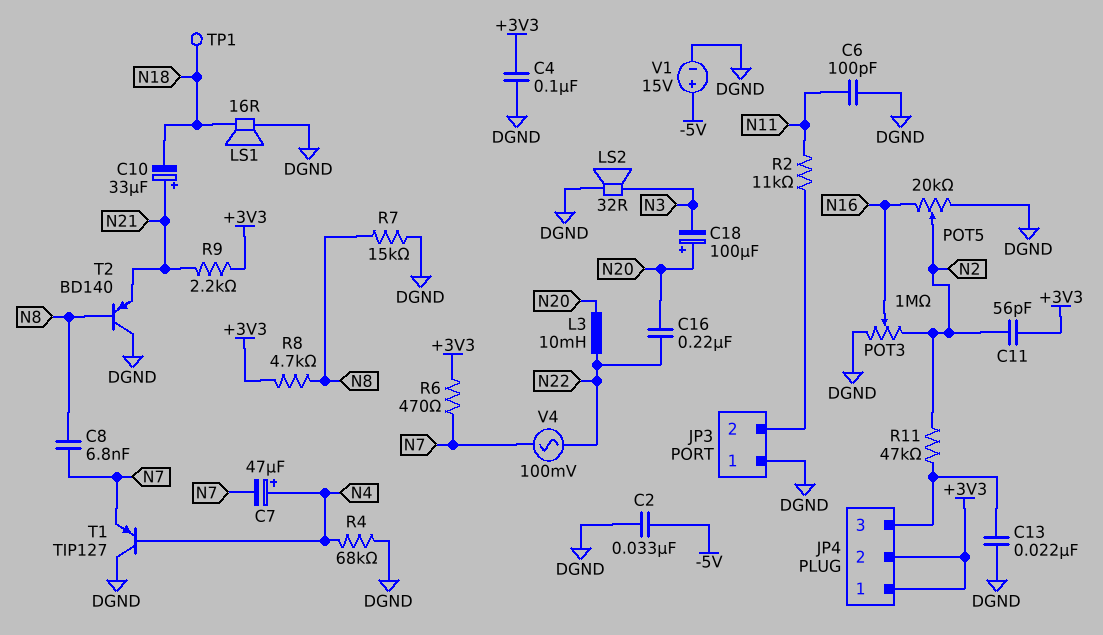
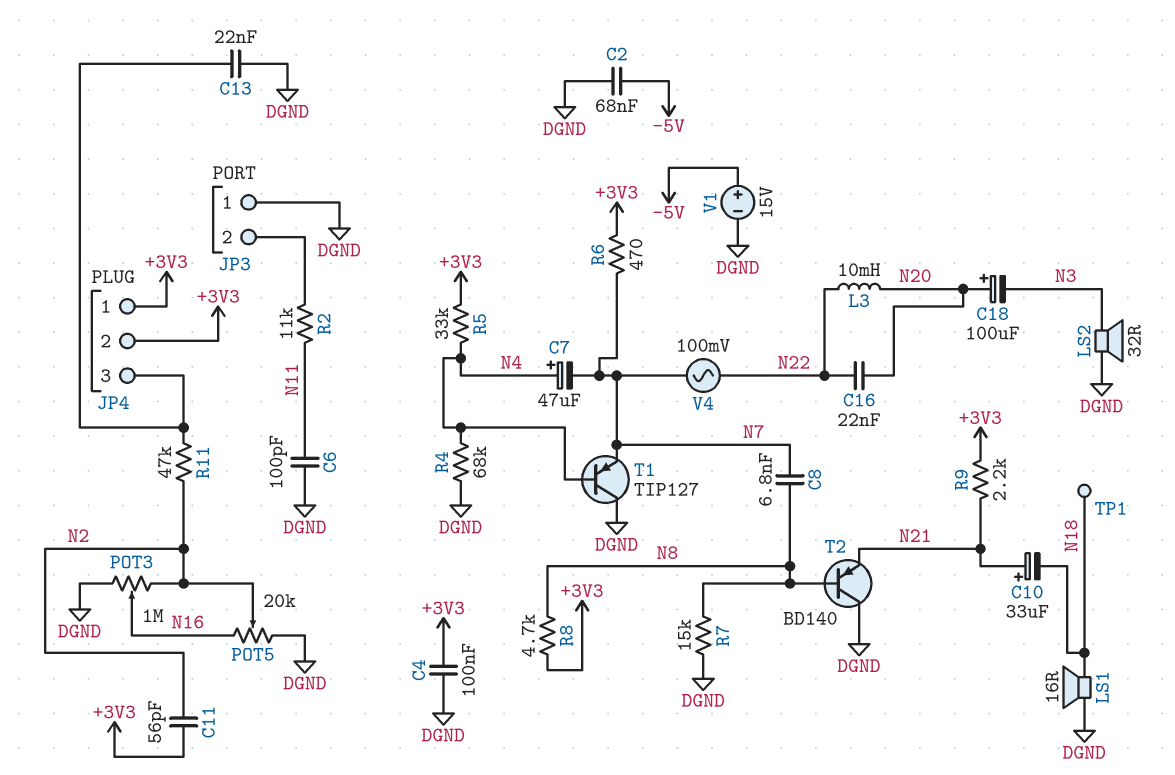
C2: 33nF (-5V, DGND) -> 68nF (-5V, DGND)
C16: 220nF (N20, N22) -> 22nF (N20, N22)
R5: none -> 33k (+3V3, N4)

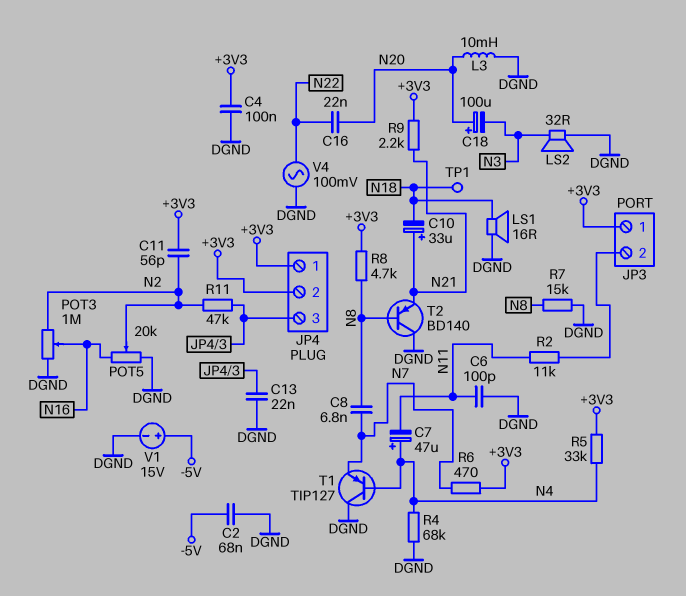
C7: 47uF (plus N4, minus N7) -> 47uF (plus N4, minus N11)
JP3 pin 1: DGND -> +3V3
L3: 10mH (N20, N22) -> 10mH (DGND, N20)
V4: AC 100mV (N7, N22) -> AC 100mV (DGND, N22)

